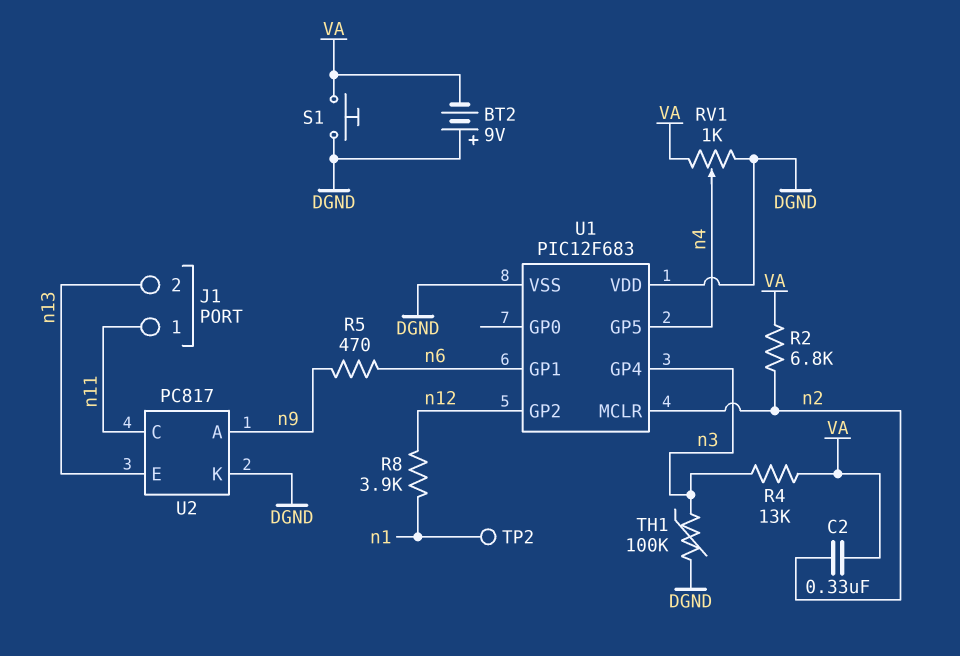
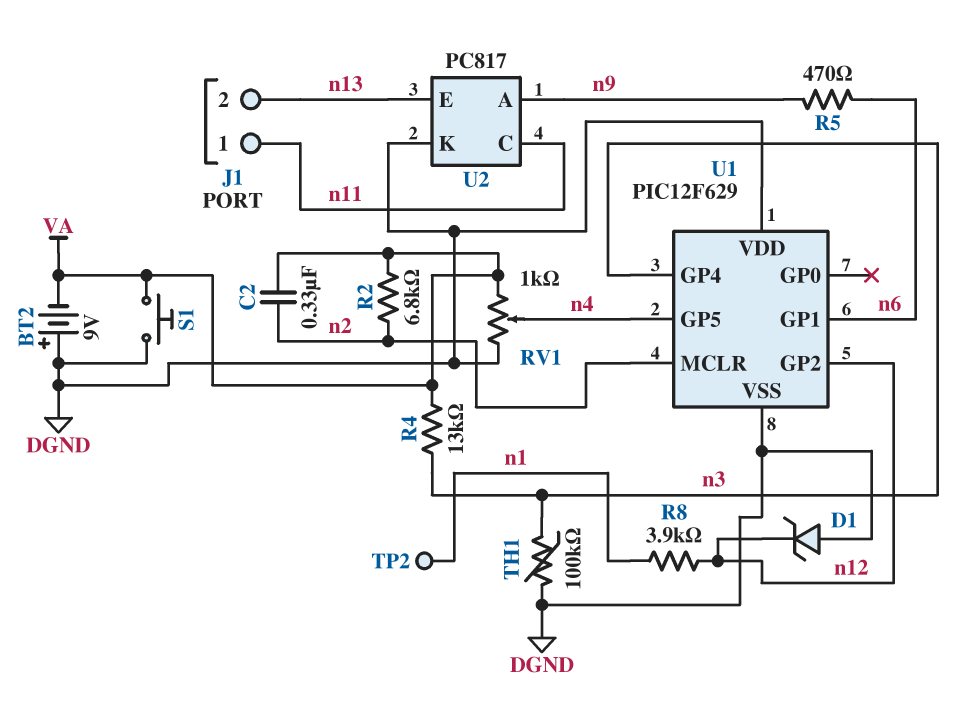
D1: none -> zener (A DGND, K n12)
U1: PIC12F683 -> PIC12F629

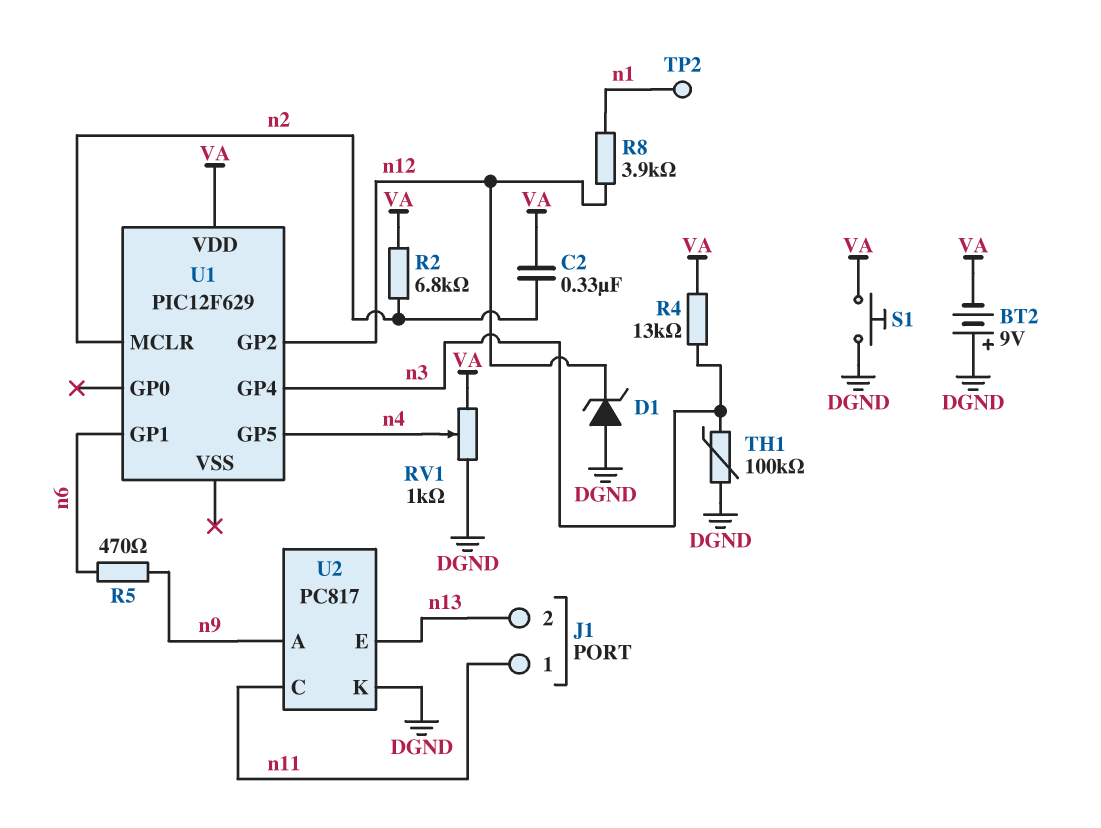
U1 pin VDD: DGND -> VA
U1 pin VSS: DGND -> none

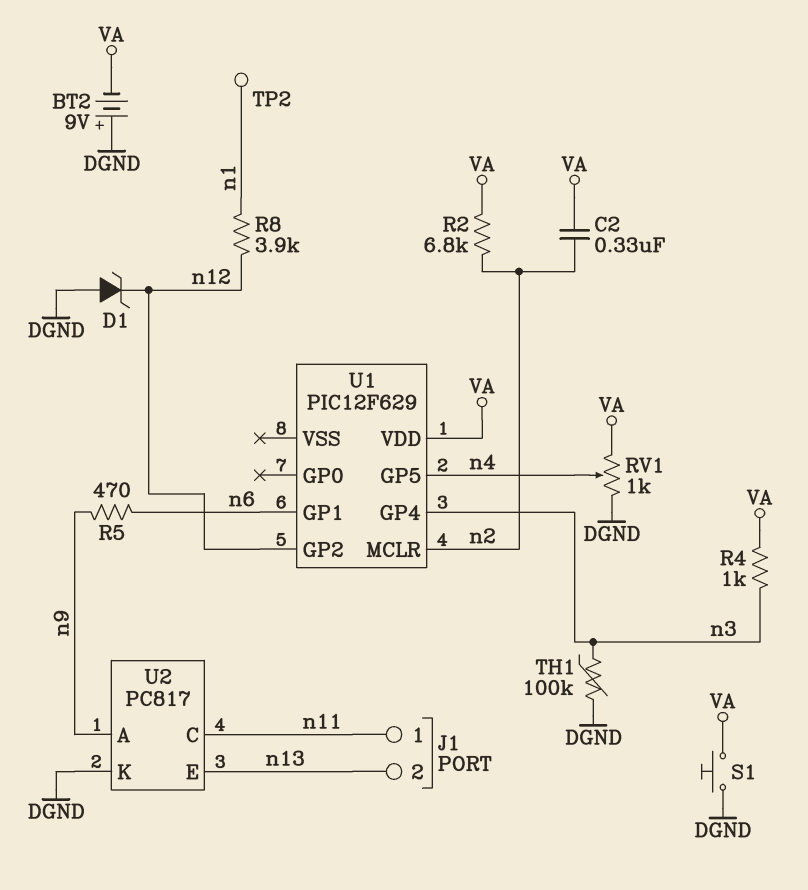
R4: 13k (VA, n3) -> 1k (VA, n3)

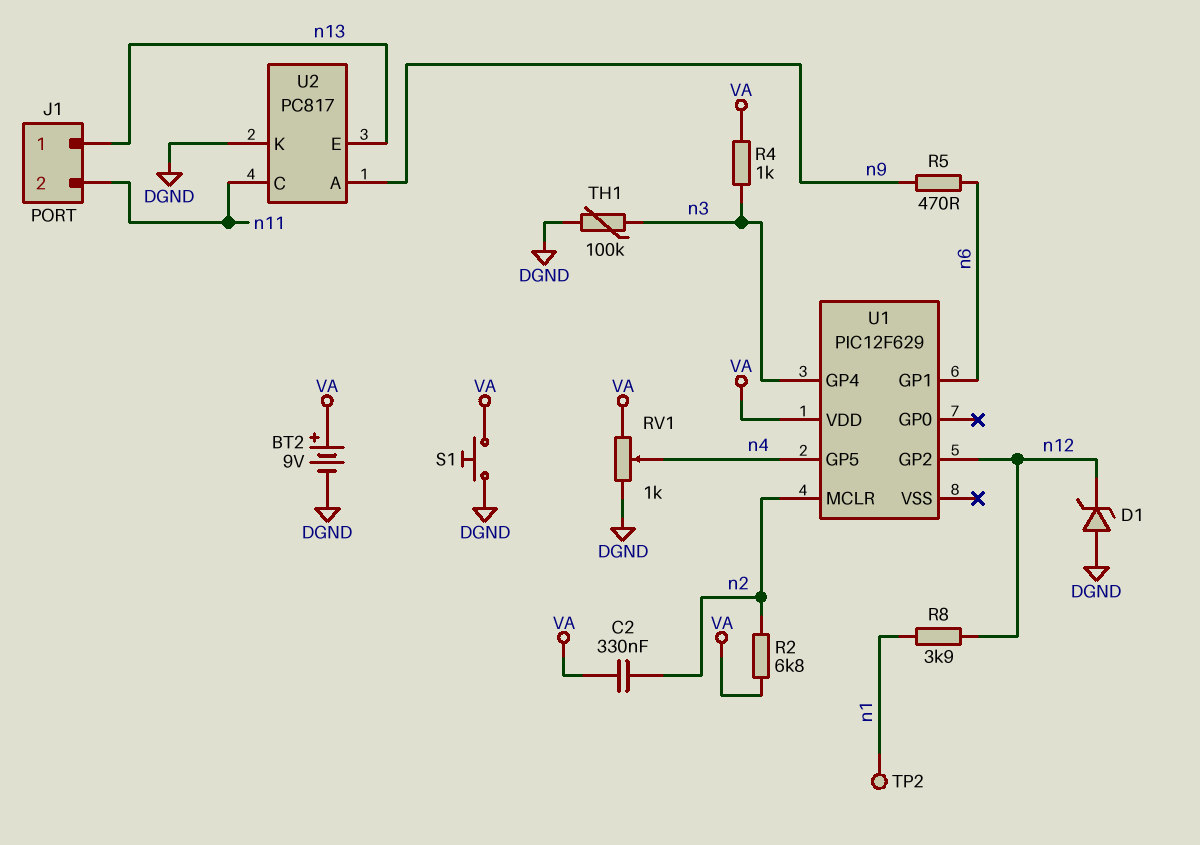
BT2: 9V (plus DGND, minus VA) -> 9V (plus VA, minus DGND)
J1 pin 1: n11 -> n13
J1 pin 2: n13 -> n11

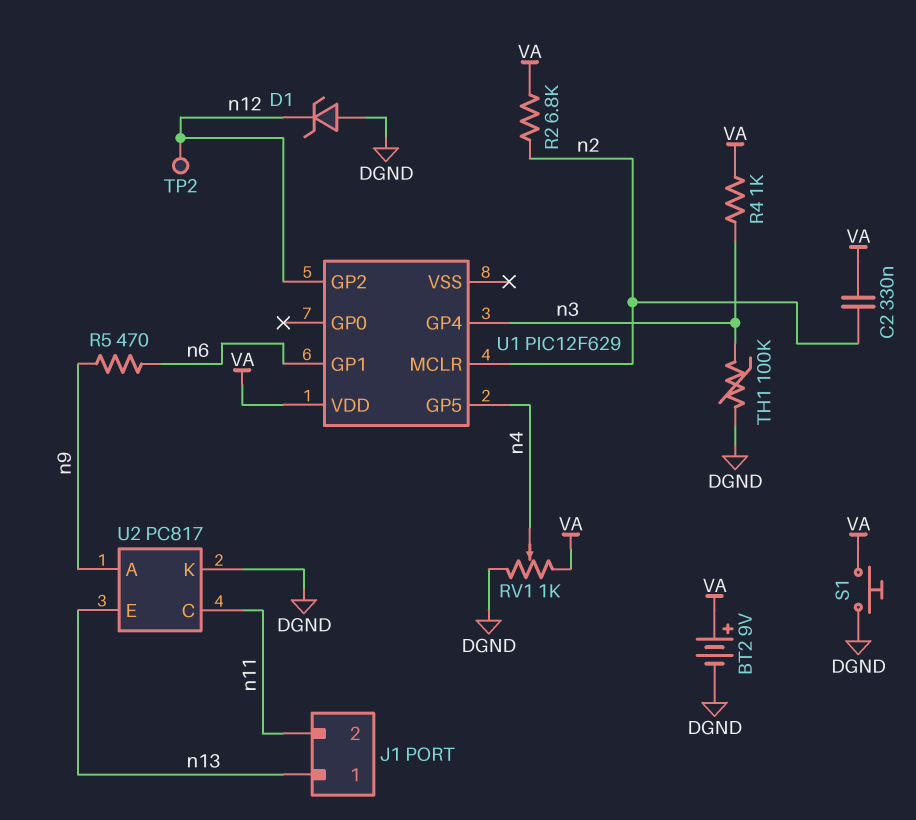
R8: 3.9k (n1, n12) -> none
TP2: test point (n1) -> test point (n12)

